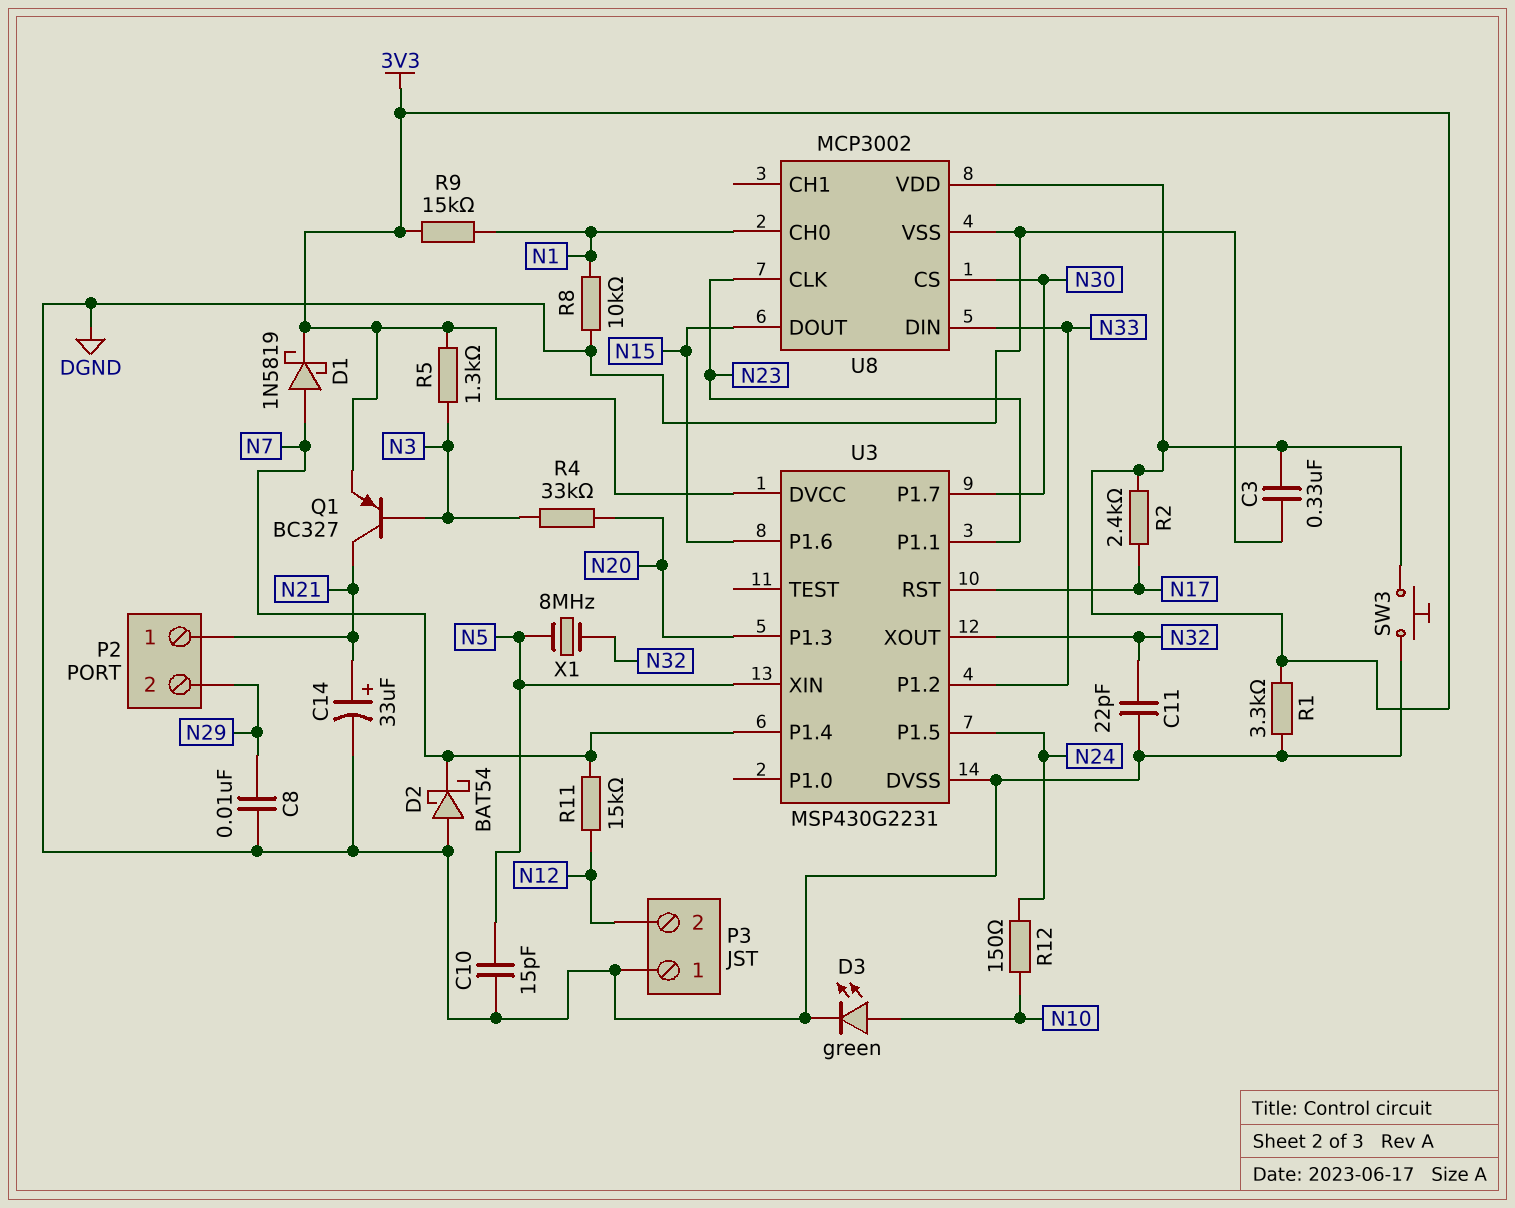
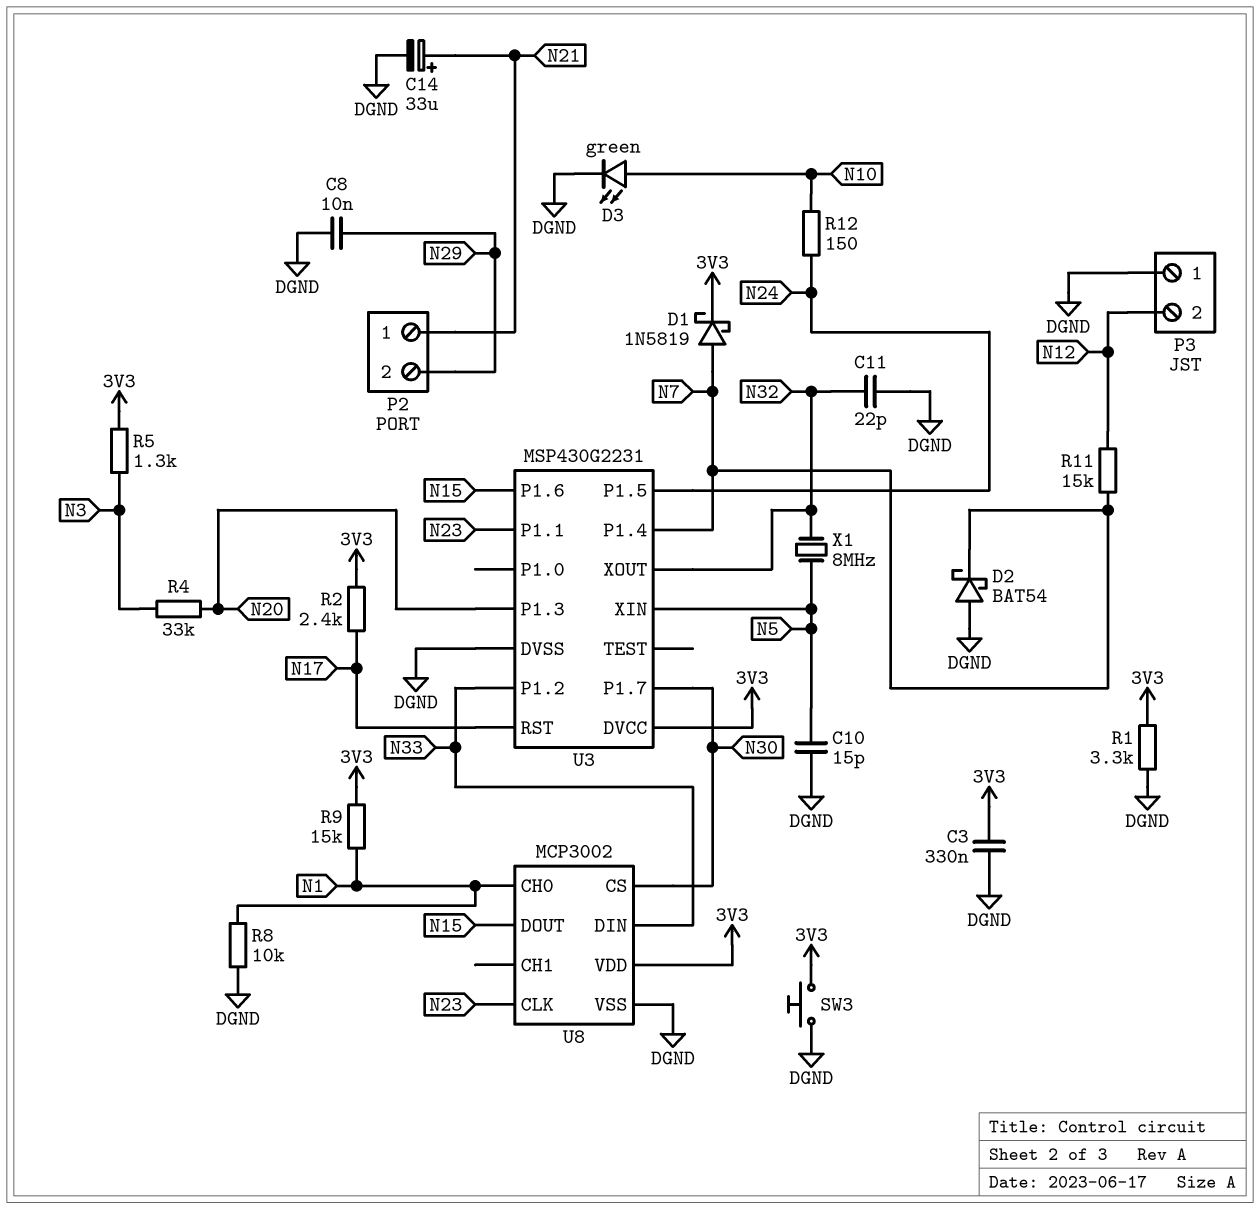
Q1: PNP BC327 (B N3, C N21, E 3V3) -> none

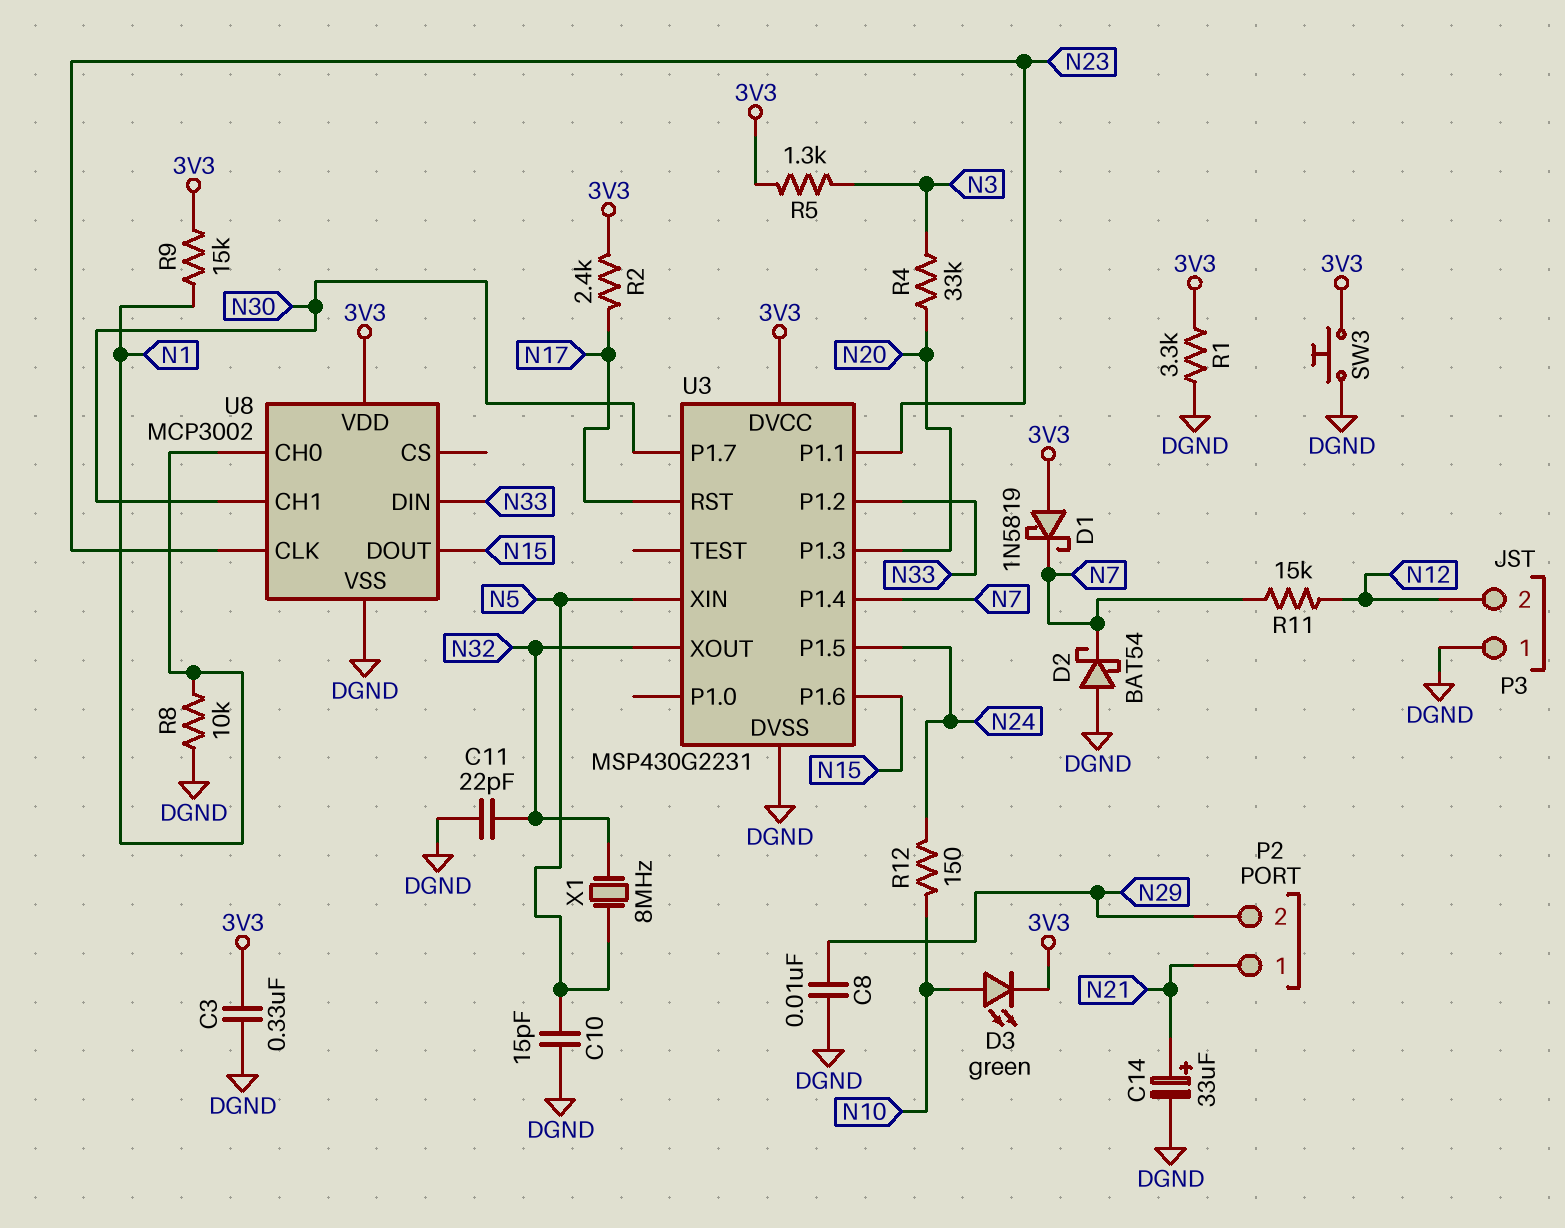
D1: schottky 1N5819 (A N7, K 3V3) -> schottky 1N5819 (A 3V3, K N7)
D3: LED green (A N10, K DGND) -> LED green (A N10, K 3V3)
U8 pin CH1: none -> N30
U8 pin CS: N30 -> none

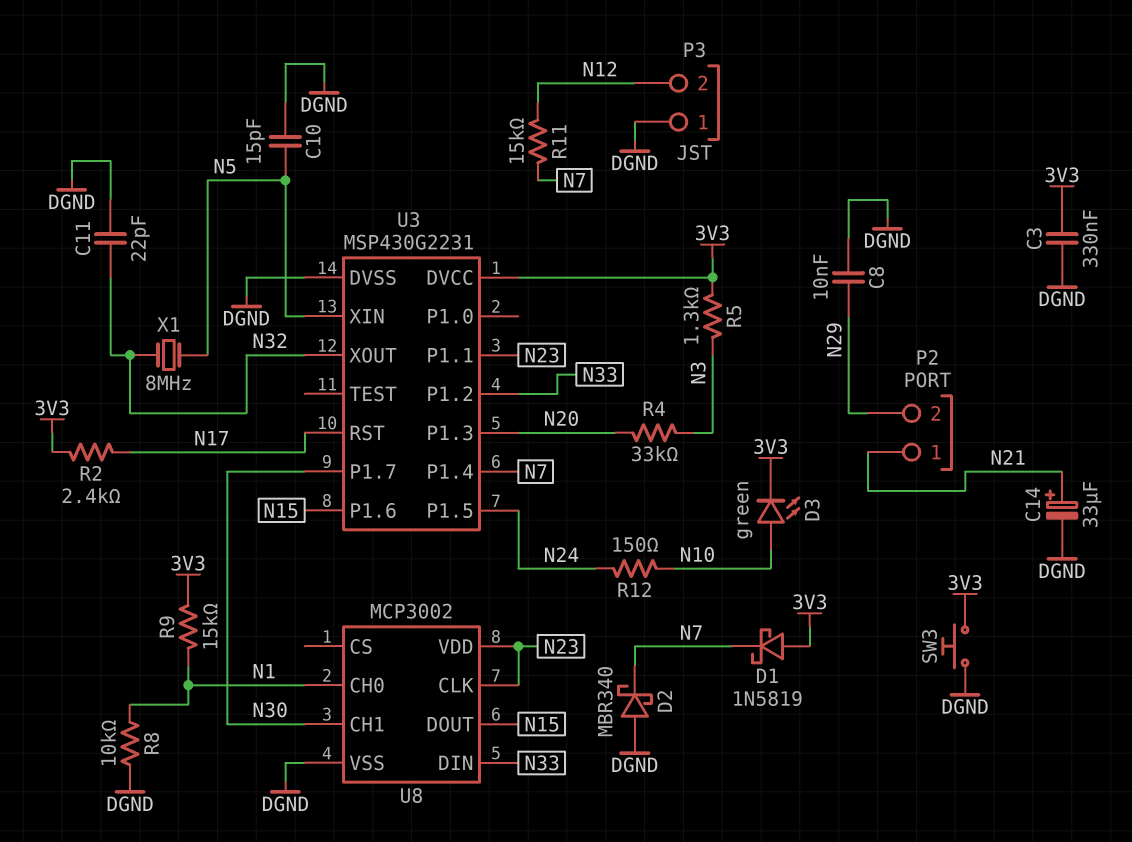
D2: schottky BAT54 (A DGND, K N7) -> schottky MBR340 (A DGND, K N7)
R1: 3.3k (3V3, DGND) -> none
U8 pin VDD: 3V3 -> N23

